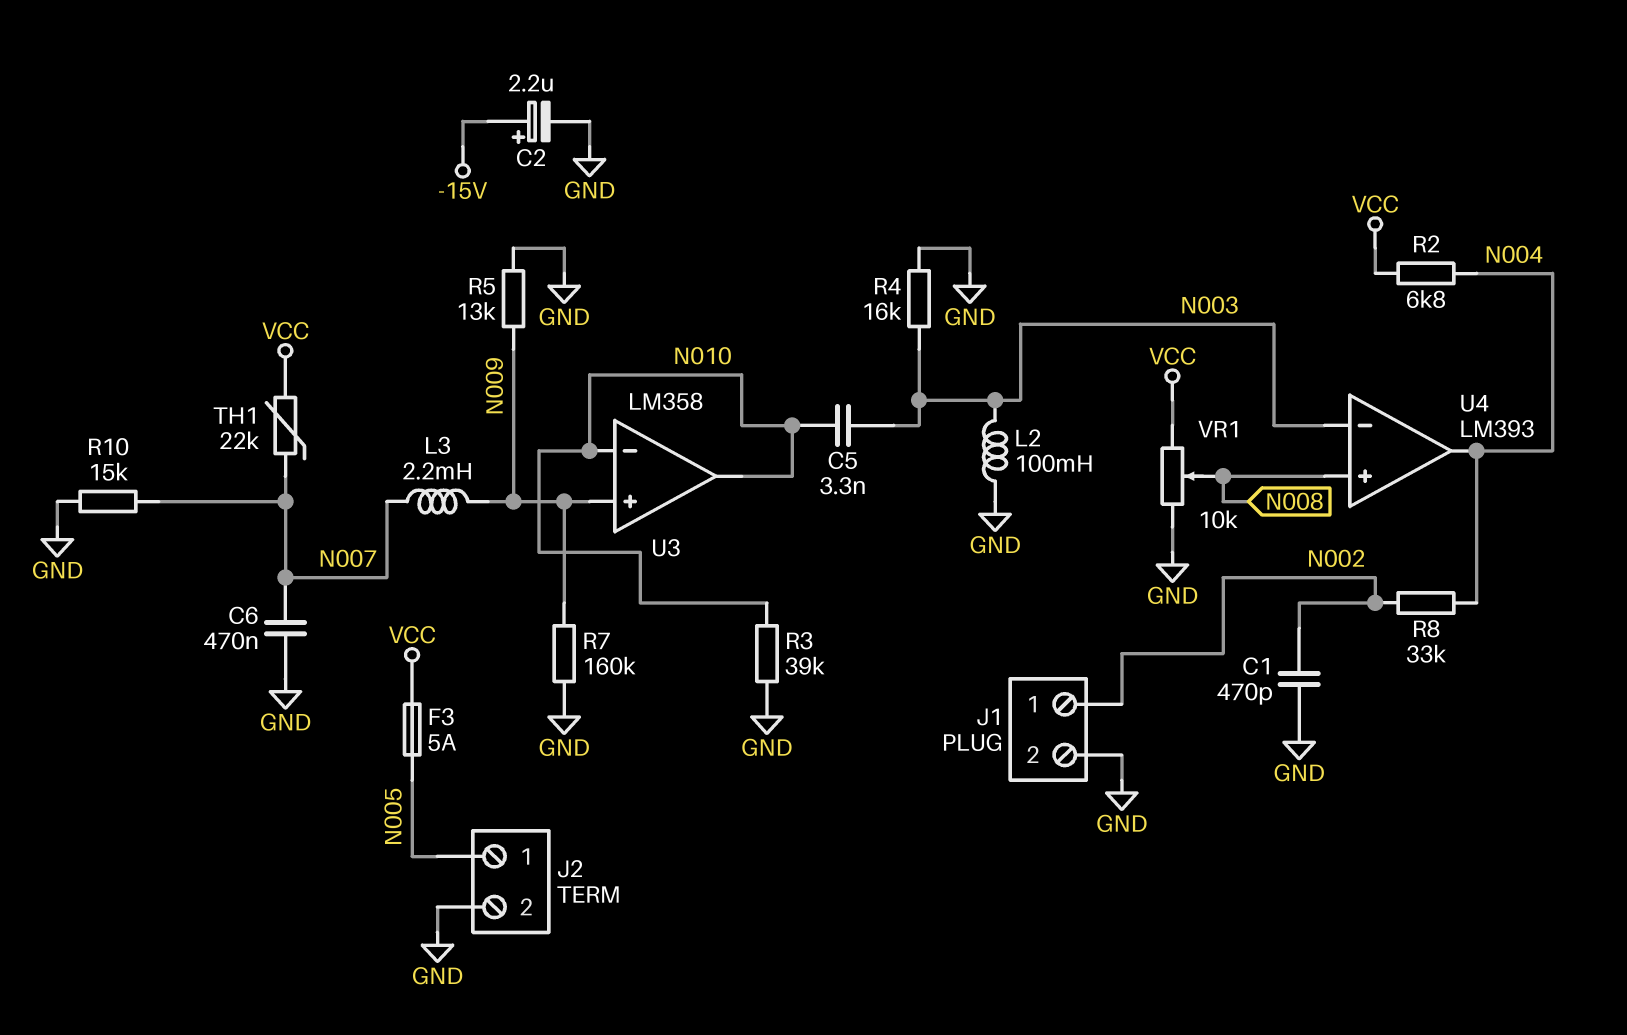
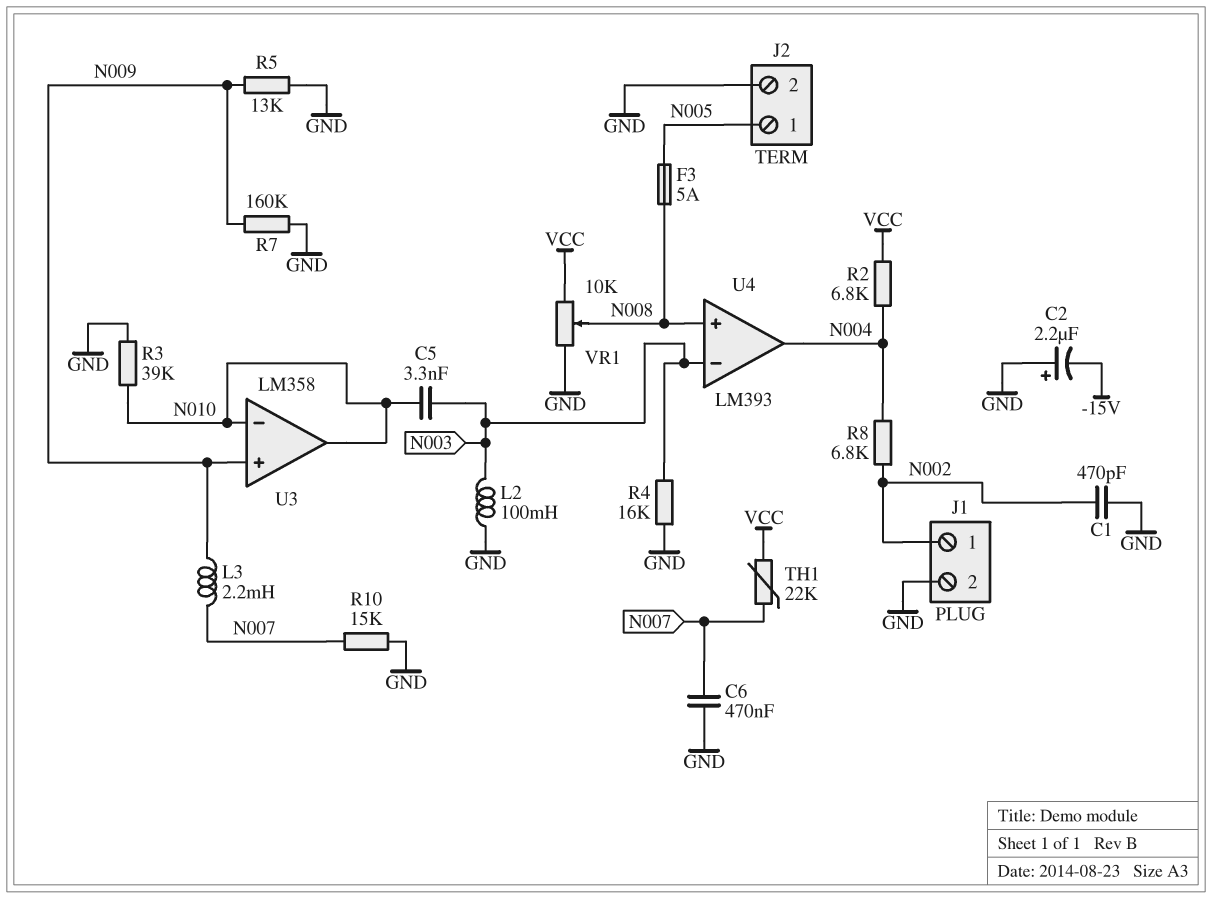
C2: 2.2uF (plus -15V, minus GND) -> 2.2uF (plus GND, minus -15V)
F3: 5A (N005, VCC) -> 5A (N005, N008)
R8: 33k (N002, N004) -> 6.8k (N002, N004)

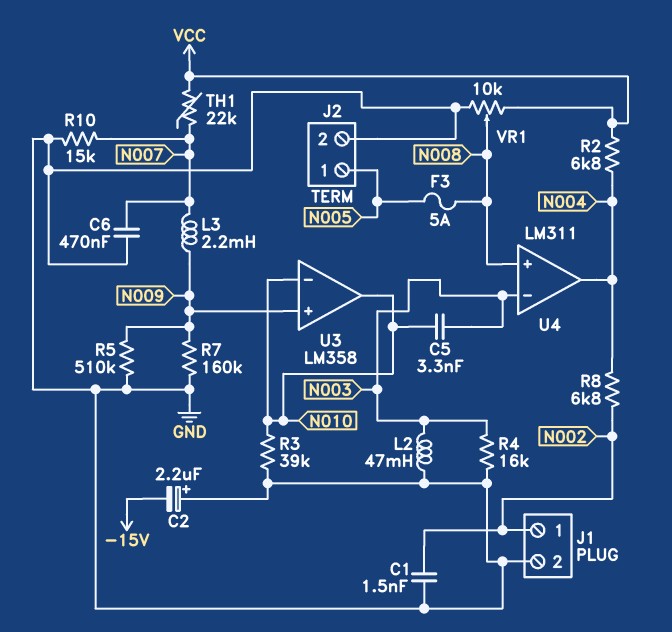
C1: 470pF (GND, N002) -> 1.5nF (GND, N002)
L2: 100mH (GND, N003) -> 47mH (GND, N003)
R5: 13k (GND, N009) -> 510k (GND, N009)
U4: LM393 -> LM311

